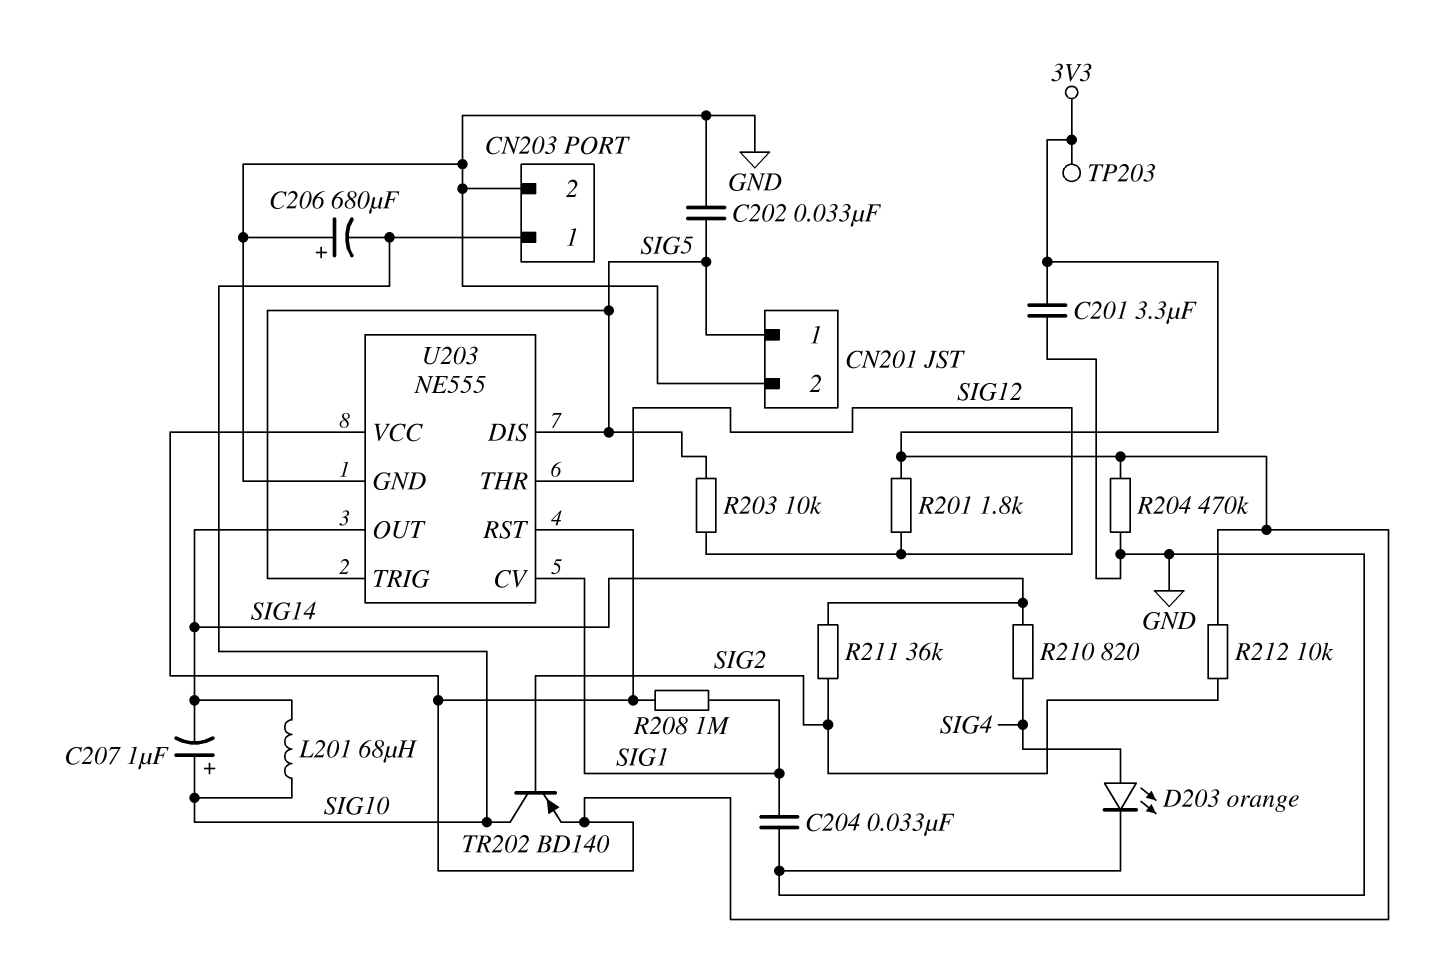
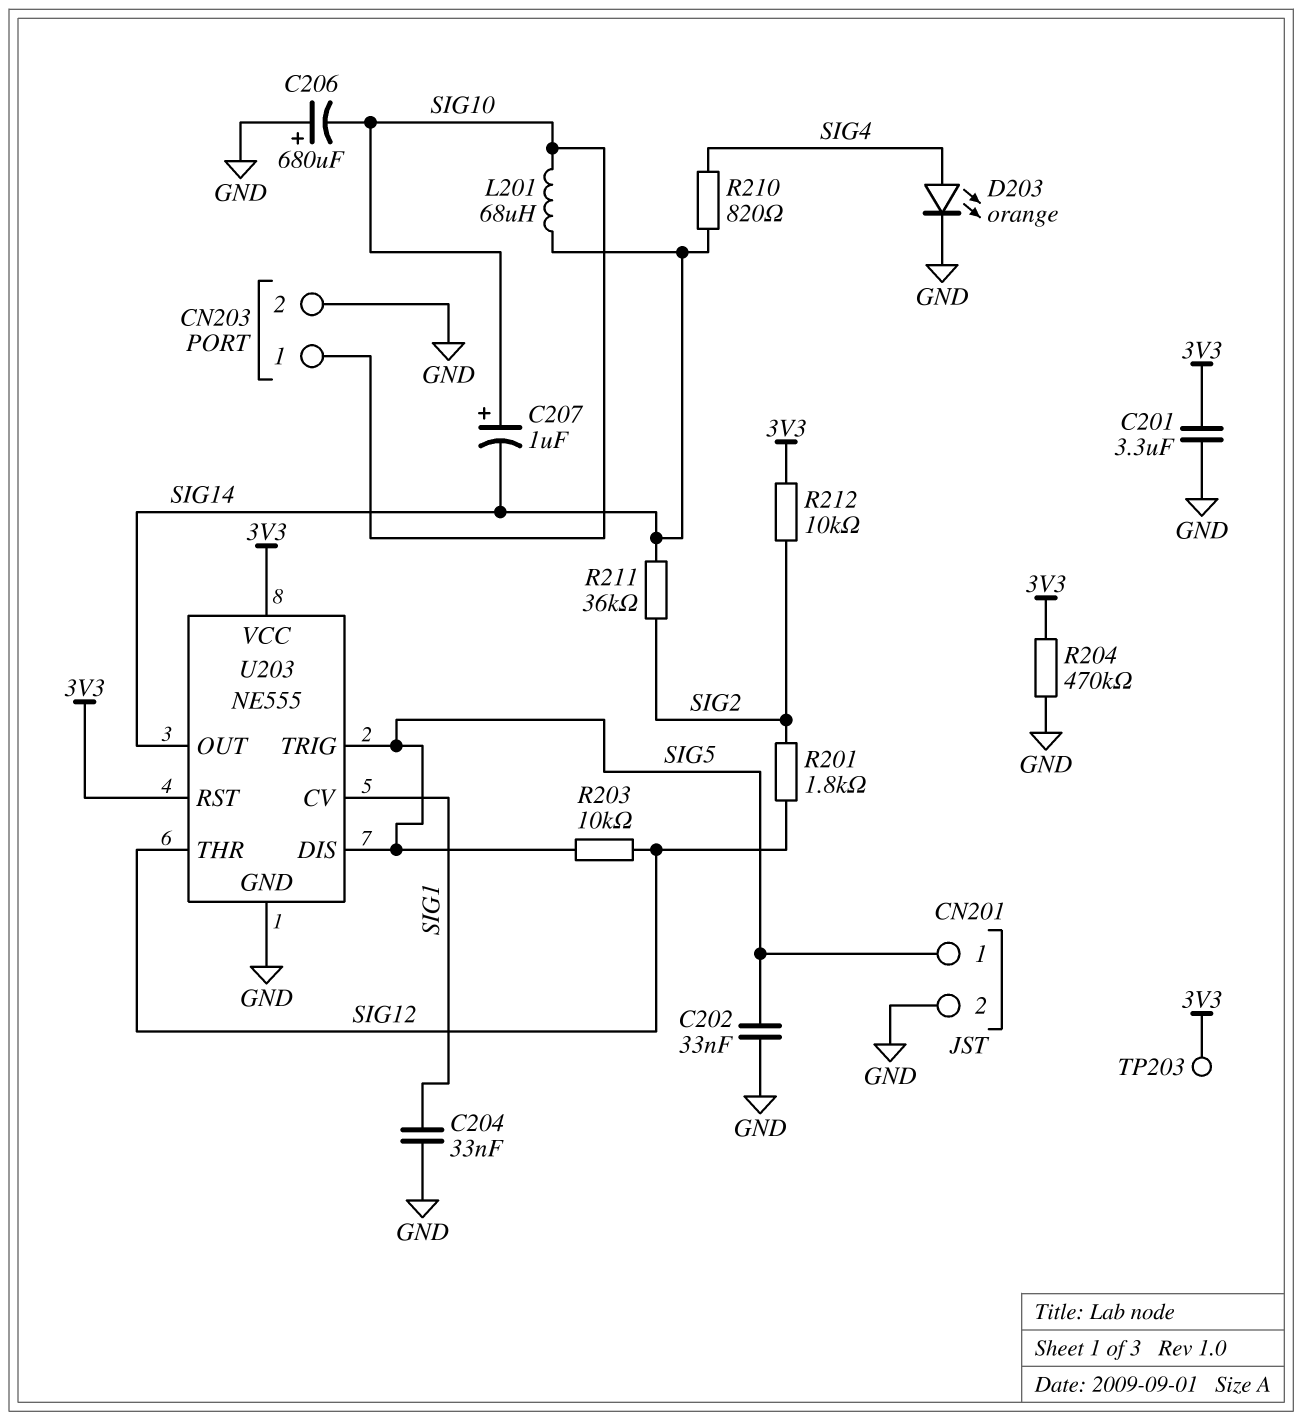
R201: 1.8k (3V3, SIG12) -> 1.8k (SIG2, SIG12)
R208: 1M (3V3, SIG1) -> none
TR202: PNP BD140 (B SIG2, C SIG10, E 3V3) -> none

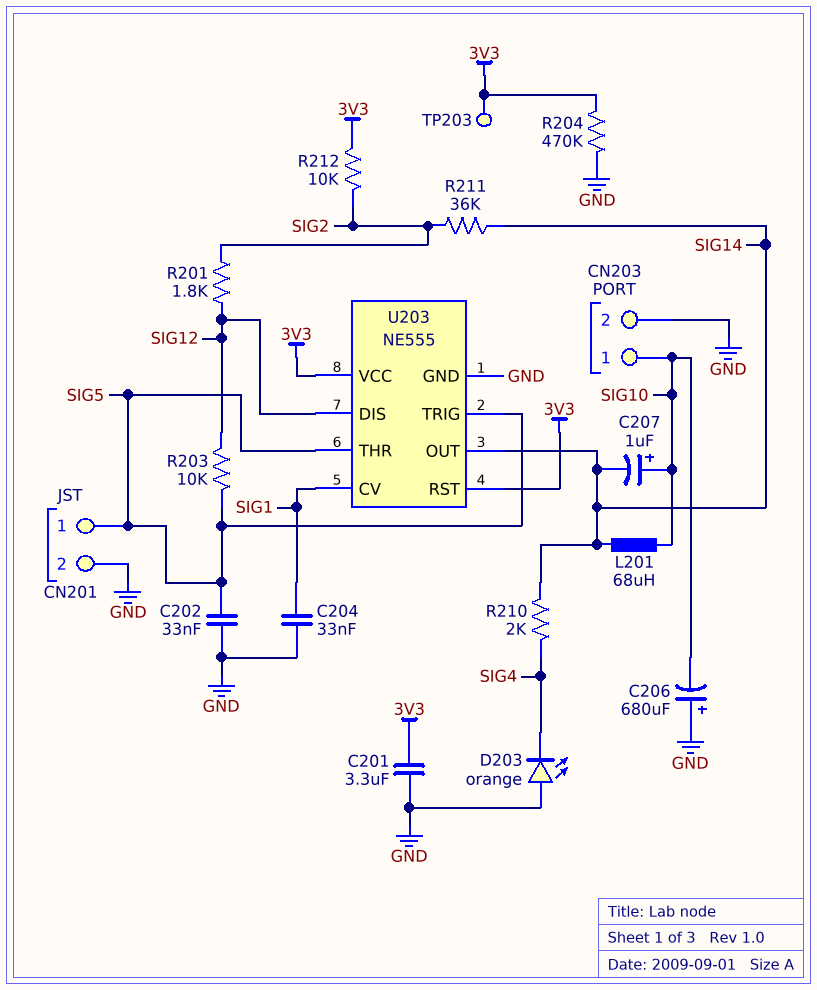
D203: LED orange (A SIG4, K GND) -> LED orange (A GND, K SIG4)
R210: 820 (SIG4, SIG14) -> 2k (SIG4, SIG14)
U203 pin DIS: SIG5 -> SIG12
U203 pin THR: SIG12 -> SIG5

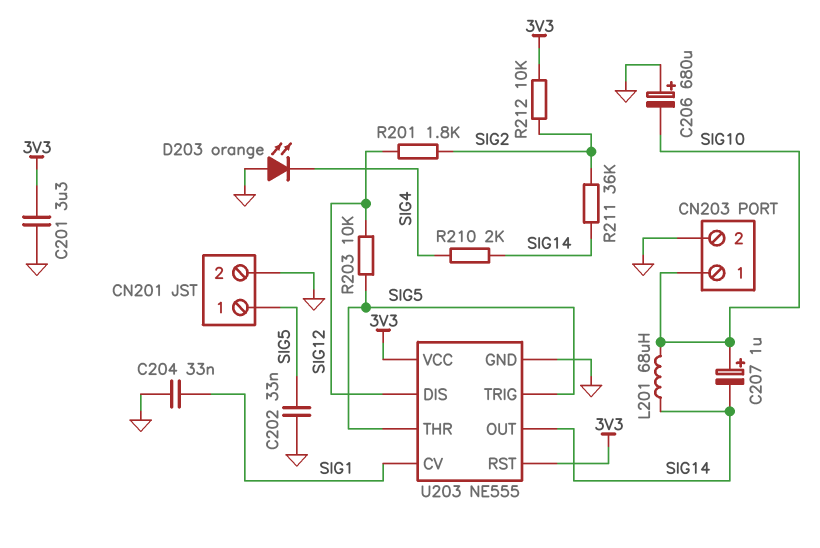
R204: 470k (3V3, GND) -> none
TP203: test point (3V3) -> none

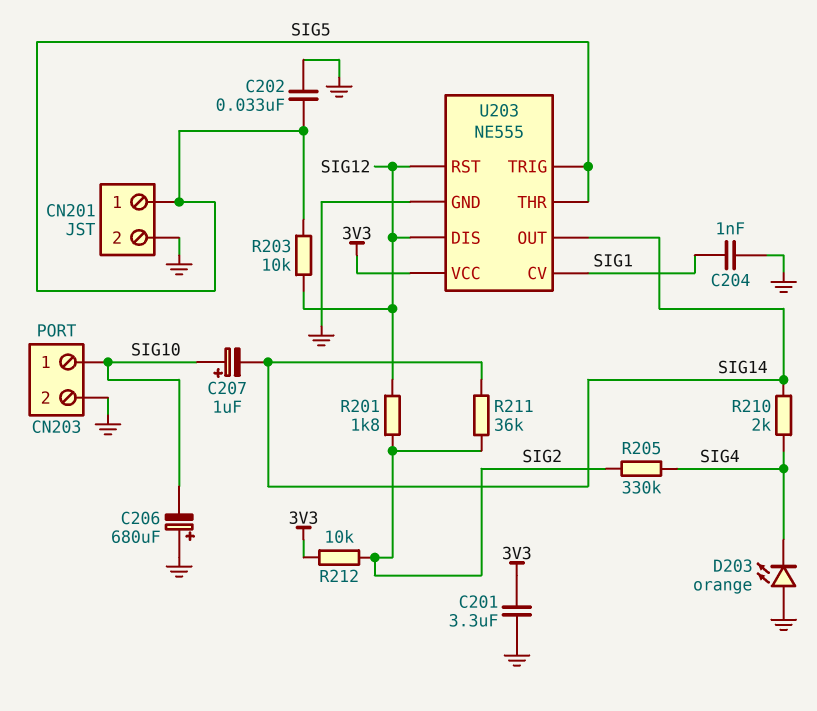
C204: 33nF (GND, SIG1) -> 1nF (GND, SIG1)
L201: 68uH (SIG10, SIG14) -> none
R205: none -> 330k (SIG2, SIG4)
U203 pin RST: 3V3 -> SIG12

